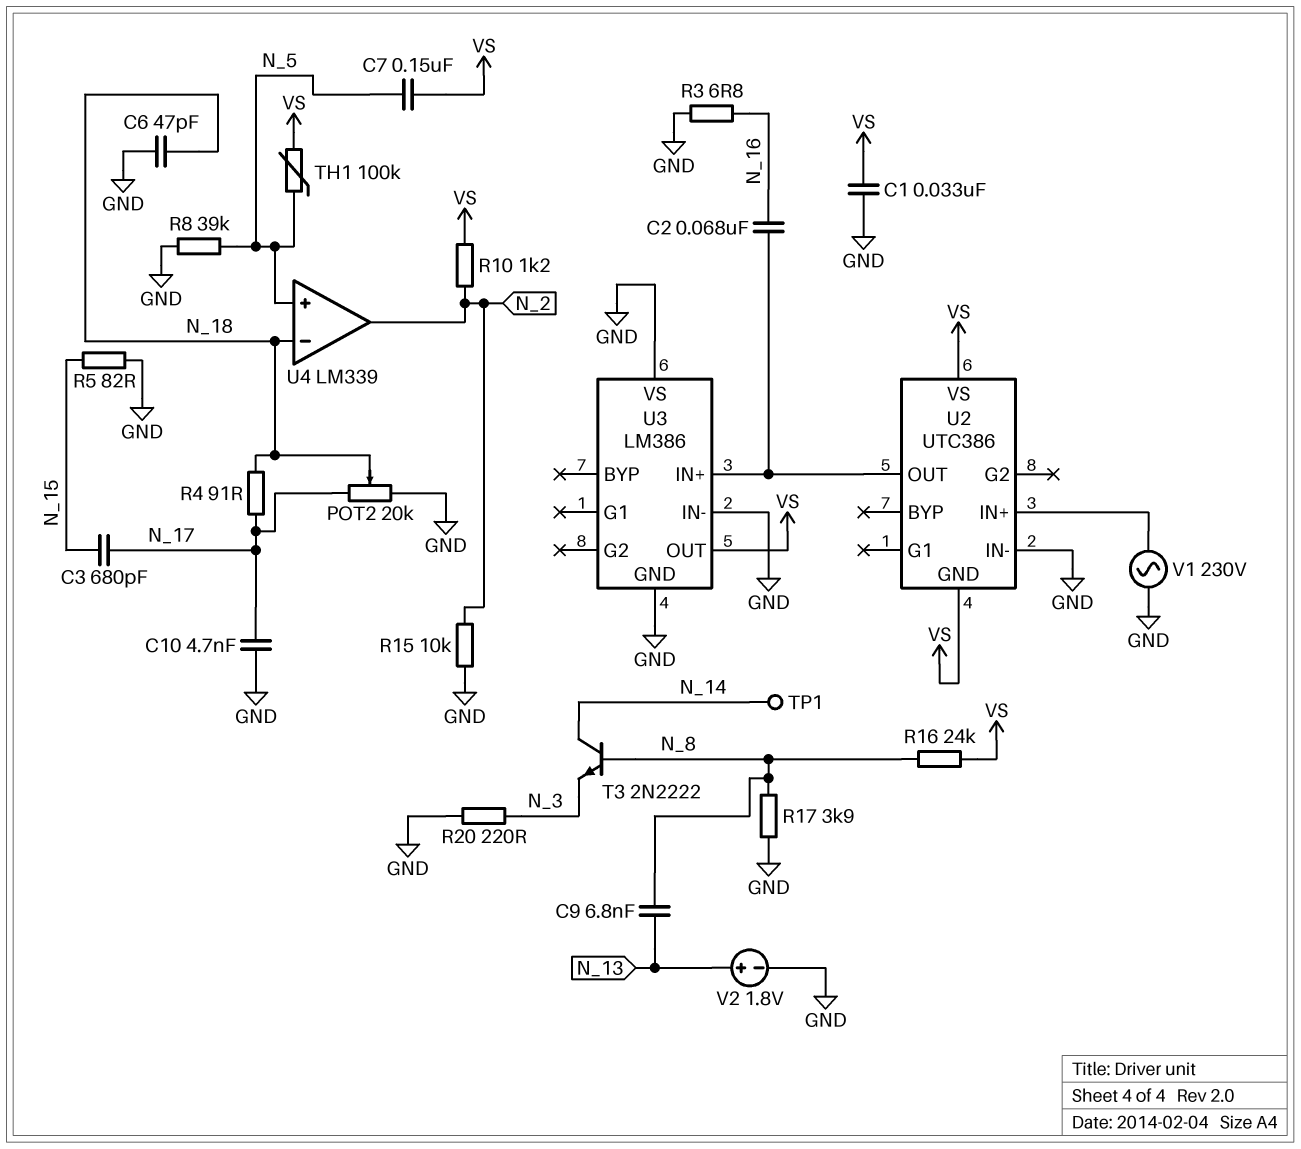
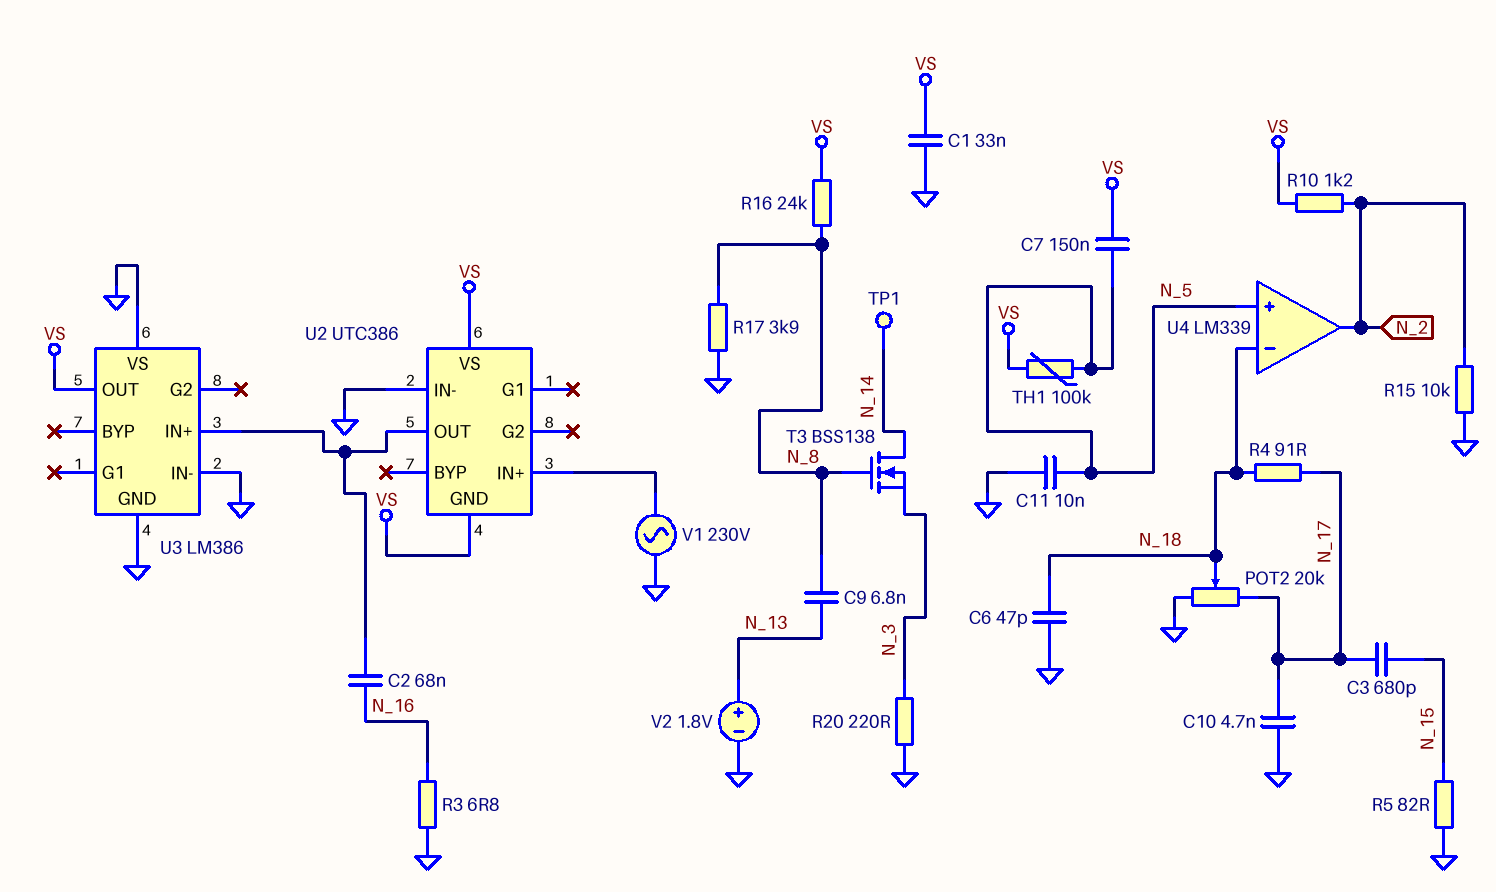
C11: none -> 10nF (GND, N_5)
R8: 39k (GND, N_5) -> none
T3: NPN 2N2222 (B N_8, C N_14, E N_3) -> NMOS BSS138 (G N_8, D N_14, S N_3)

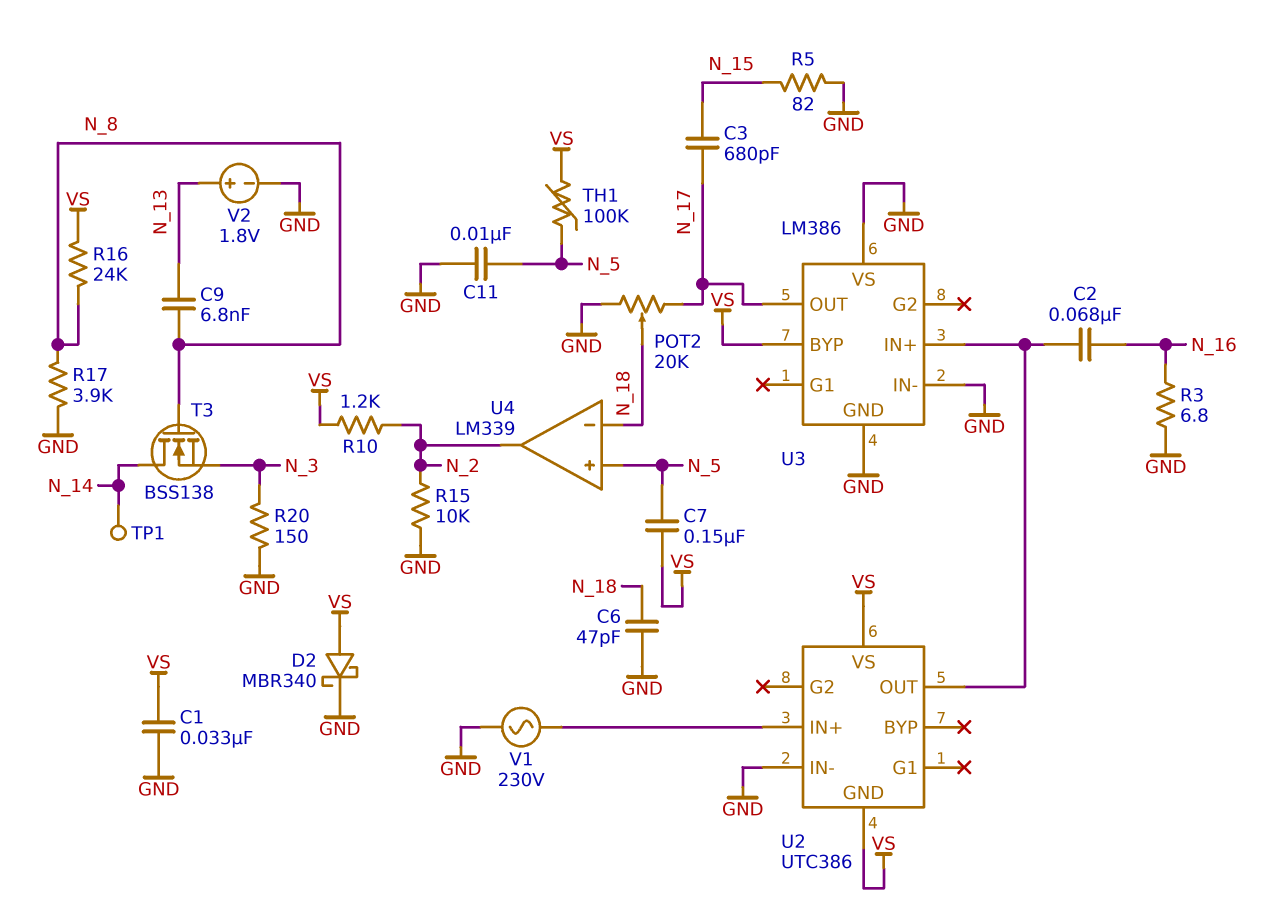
C10: 4.7nF (GND, N_17) -> none
D2: none -> schottky MBR340 (A VS, K GND)
R4: 91 (N_17, N_18) -> none
R20: 220 (GND, N_3) -> 150 (GND, N_3)
U3 pin BYP: none -> VS
U3 pin OUT: VS -> N_17

